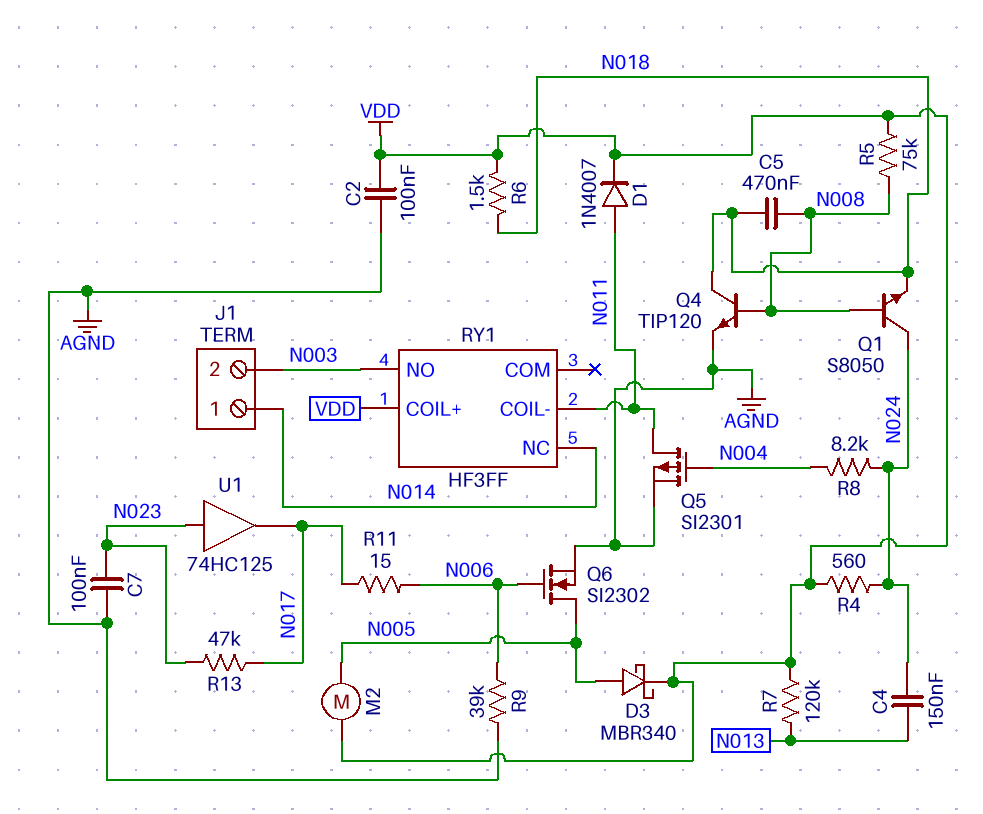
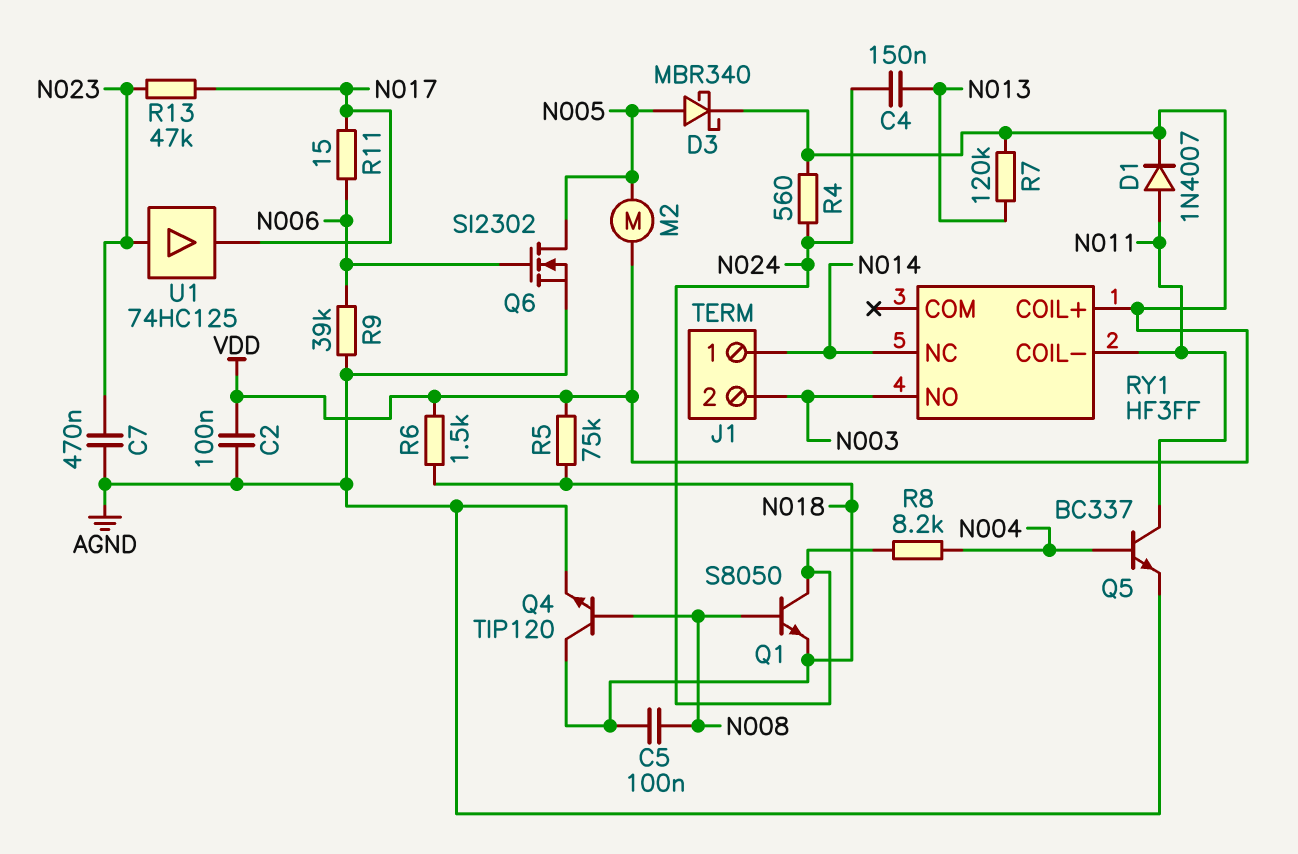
C5: 470nF (N008, N018) -> 100nF (N008, N018)
C7: 100nF (AGND, N023) -> 470nF (AGND, N023)
Q5: PMOS SI2301 (G N004, D N011, S AGND) -> NPN BC337 (B N004, C N011, E AGND)
R5: 75k (N008, VDD) -> 75k (N018, VDD)

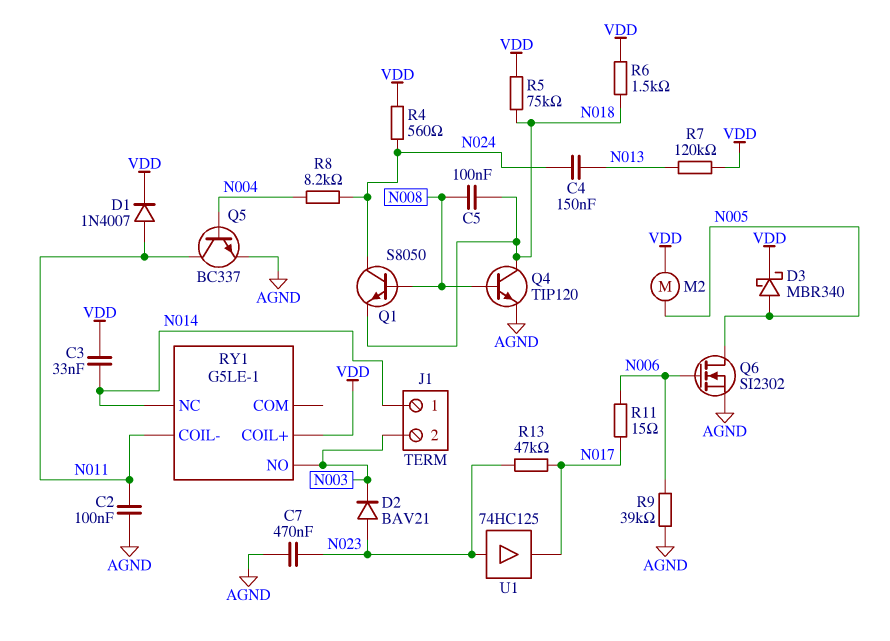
C2: 100nF (AGND, VDD) -> 100nF (AGND, N011)
C3: none -> 33nF (N014, VDD)
D2: none -> diode BAV21 (A N023, K N003)
RY1: HF3FF -> G5LE-1

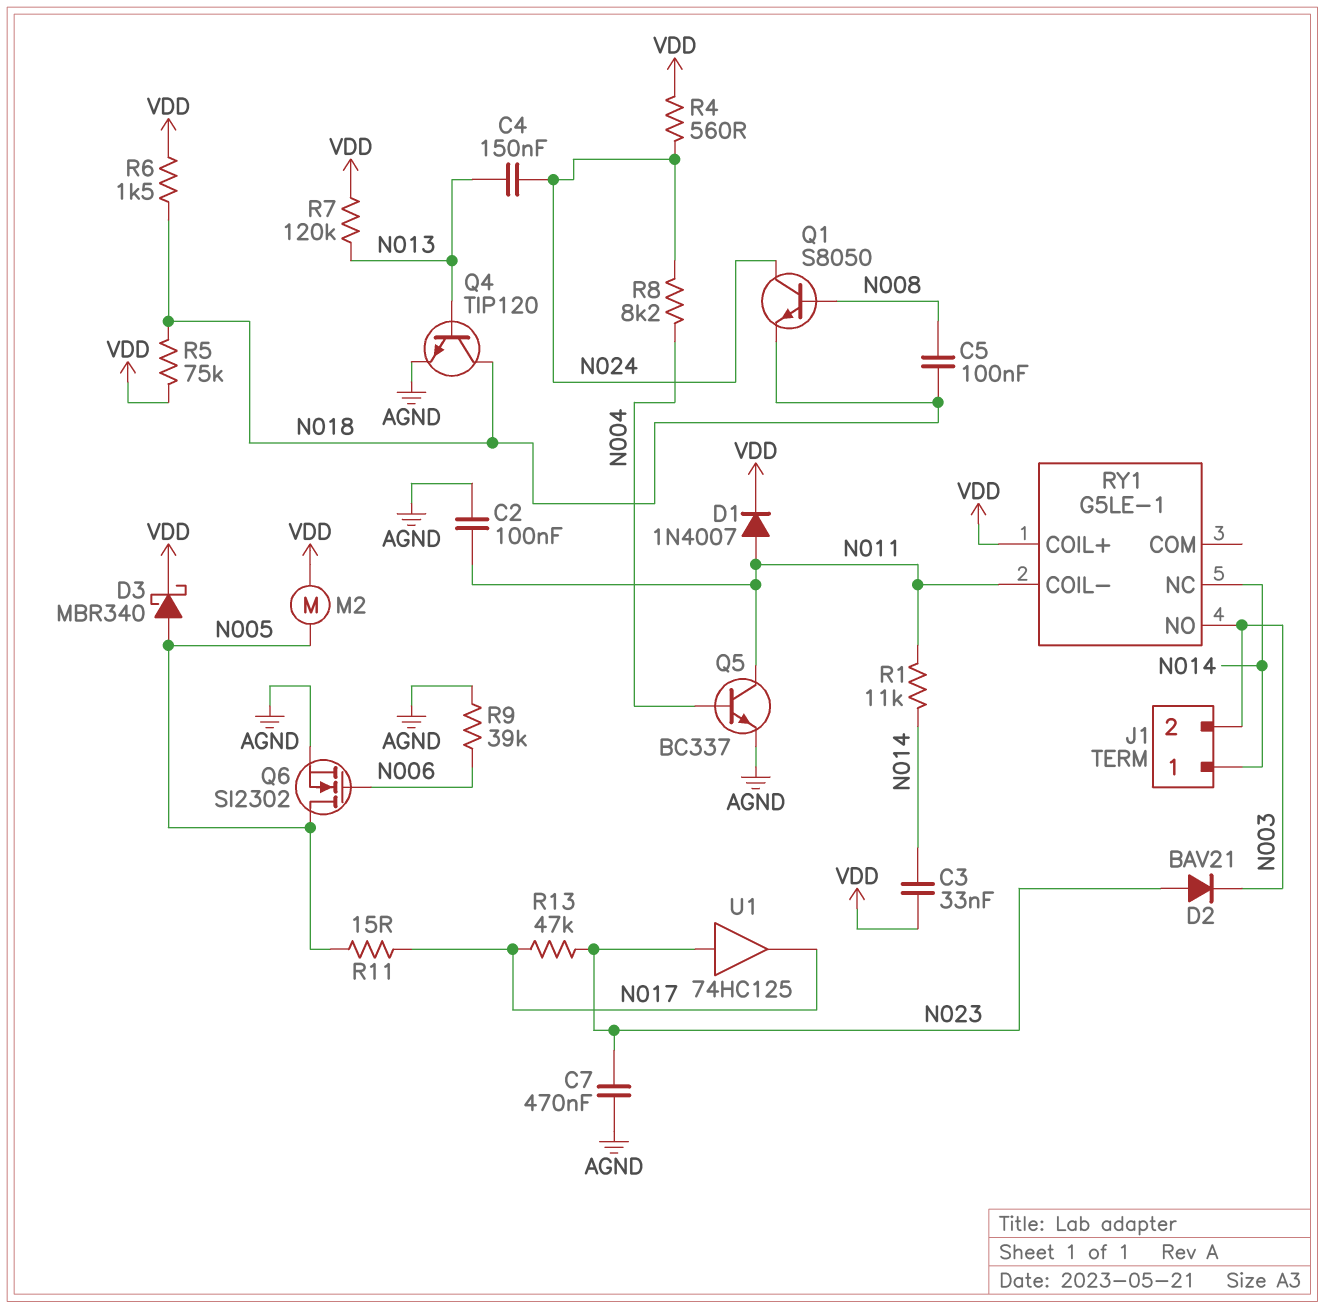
Q4: NPN TIP120 (B N008, C N018, E AGND) -> NPN TIP120 (B N013, C N018, E AGND)
R1: none -> 11k (N011, N014)
R11: 15 (N006, N017) -> 15 (N005, N017)

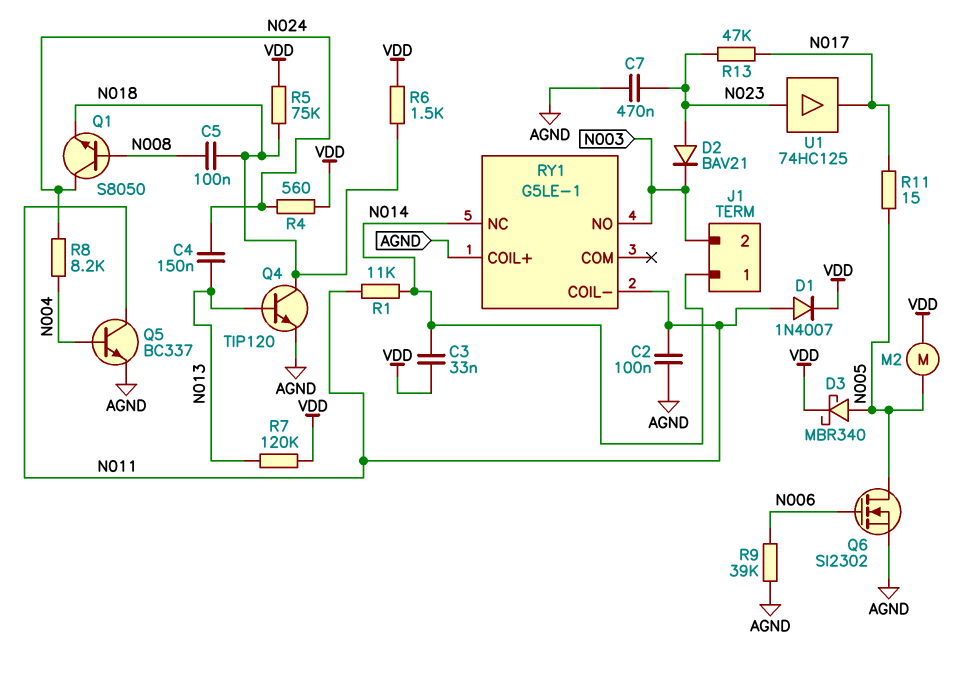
RY1 pin COIL+: VDD -> AGND

